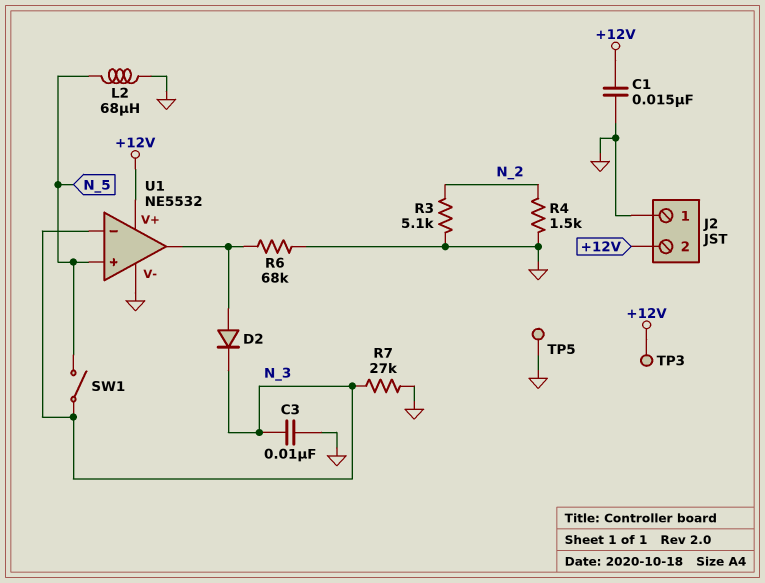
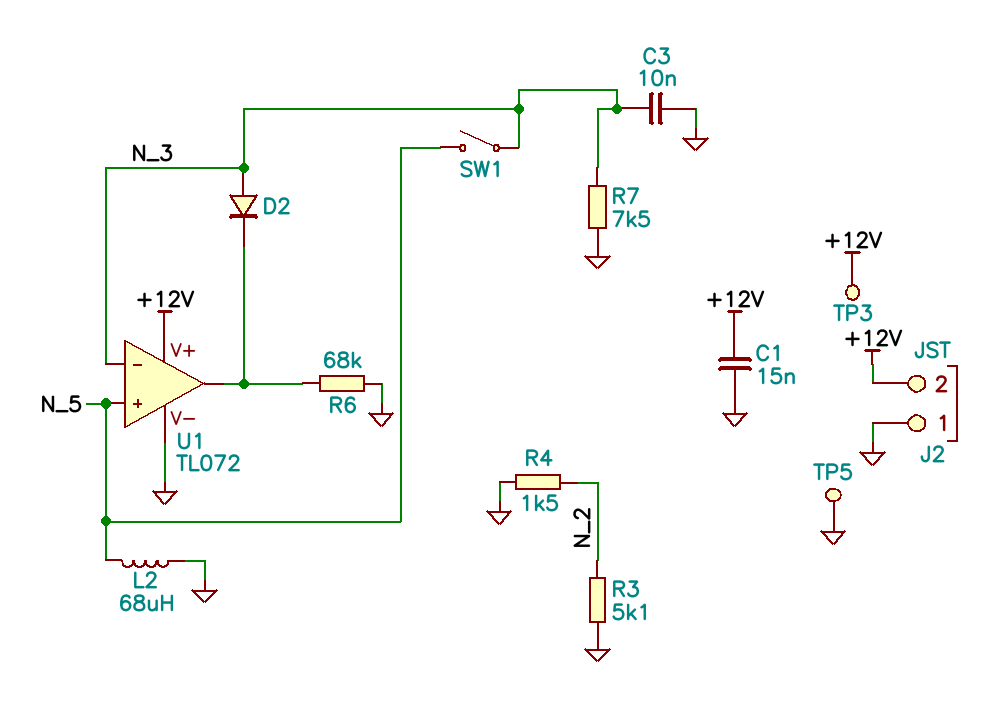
D2: diode (A U1/out, K N_3) -> diode (A N_3, K U1/out)
R7: 27k (GND, N_3) -> 7.5k (GND, N_3)
U1: NE5532 -> TL072

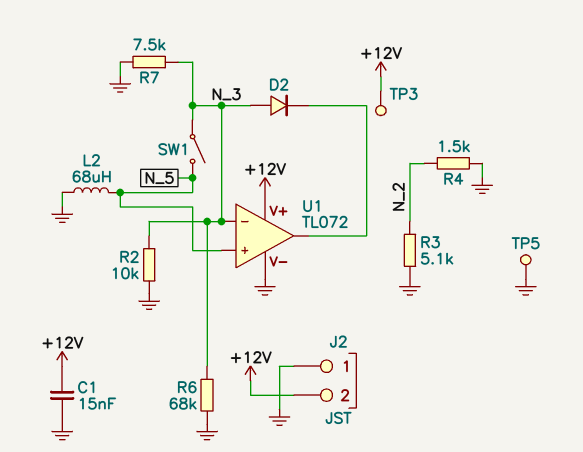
C3: 10nF (GND, N_3) -> none
R2: none -> 10k (GND, N_3)
R6: 68k (GND, U1/out) -> 68k (GND, N_3)

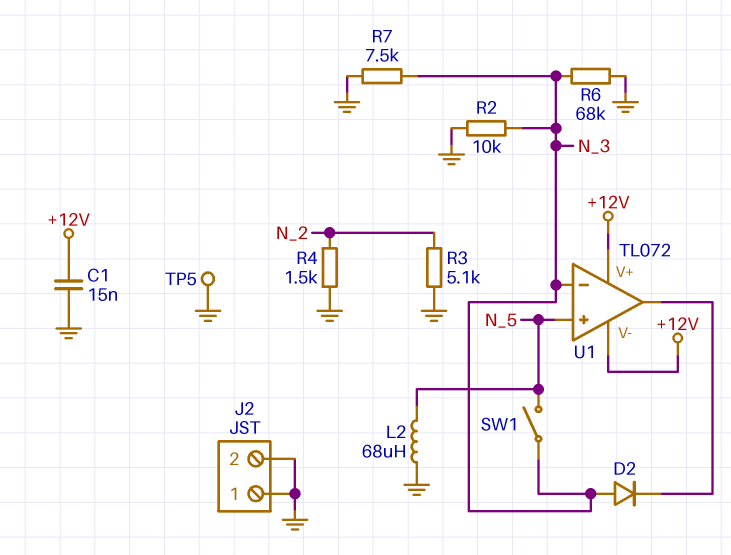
J2 pin 2: +12V -> GND
TP3: test point (+12V) -> none
U1 pin V-: GND -> +12V

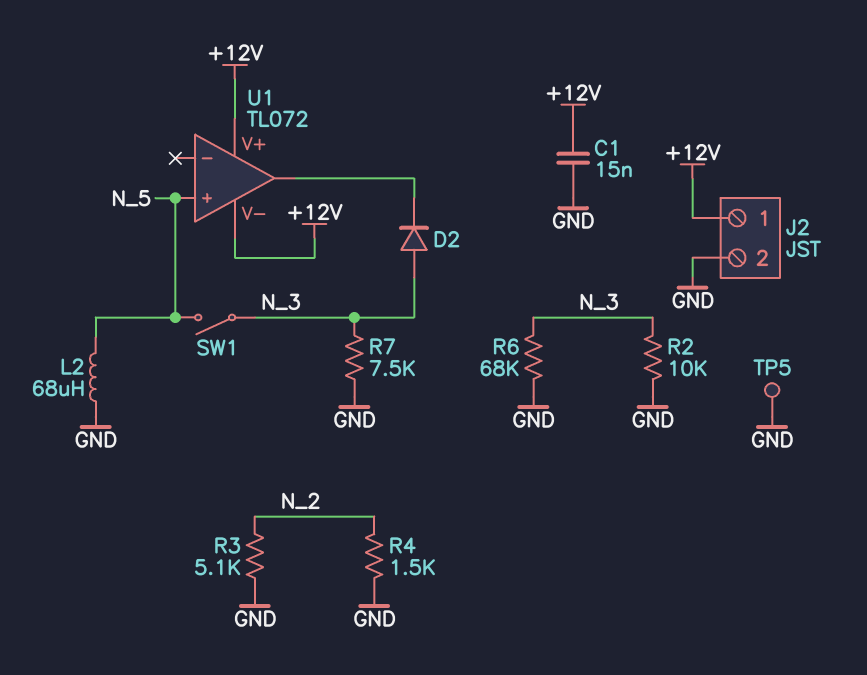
J2 pin 1: GND -> +12V
U1 pin in-: N_3 -> none

